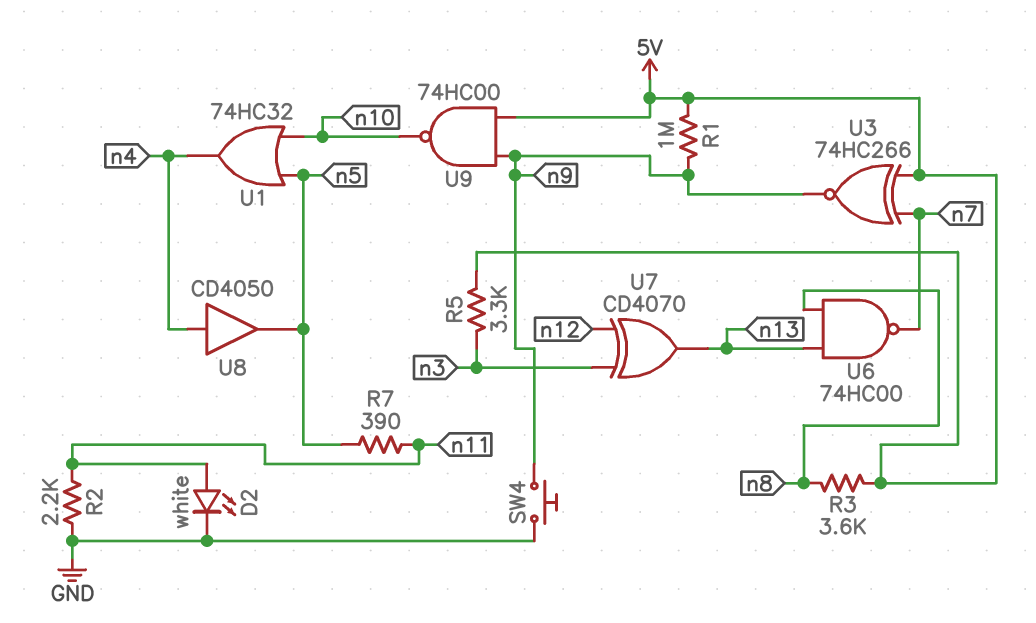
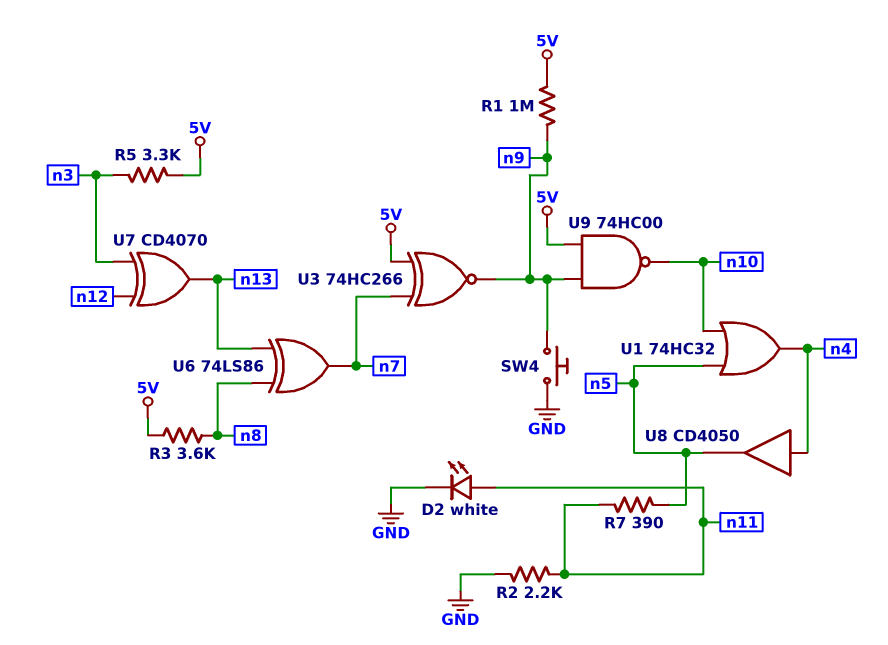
U6: NAND 74HC00 (in n8, in n13, out n7) -> XOR 74LS86 (in n8, in n13, out n7)

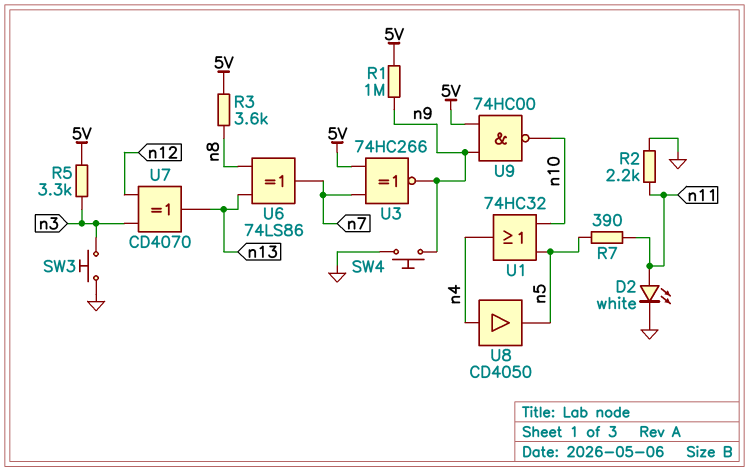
SW3: none -> button (GND, n3)

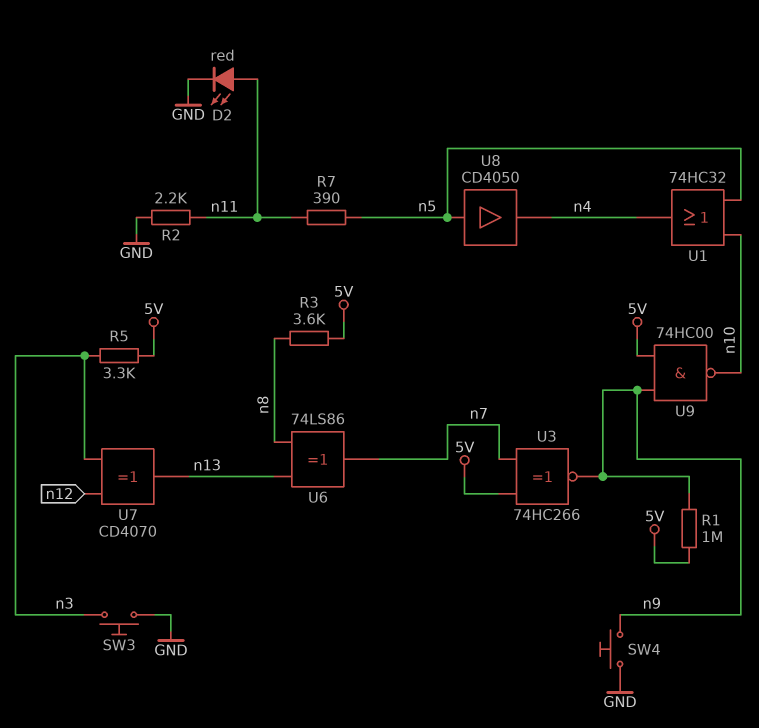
D2: LED white (A n11, K GND) -> LED red (A n11, K GND)
U8: buffer CD4050 (in n4, out n5) -> buffer CD4050 (in n5, out n4)

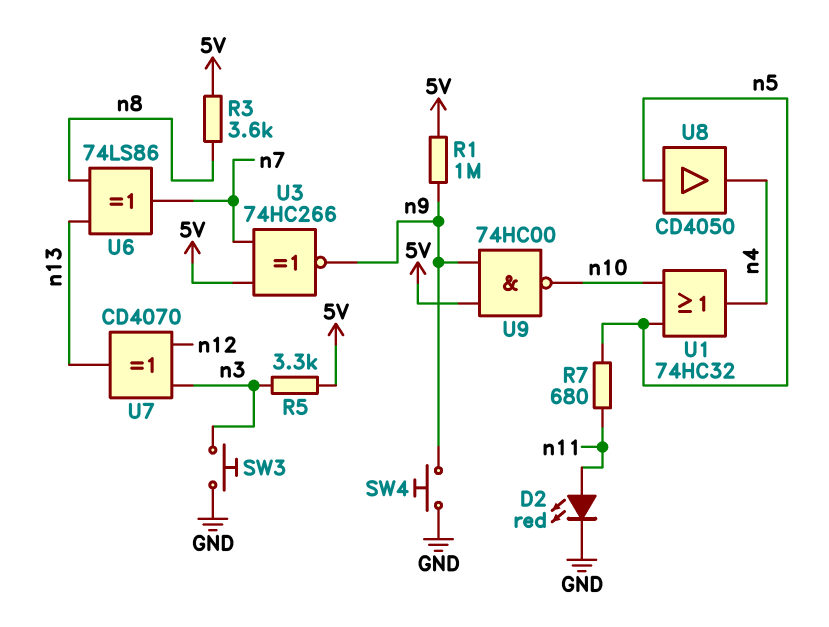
R2: 2.2k (GND, n11) -> none
R7: 390 (n5, n11) -> 680 (n5, n11)

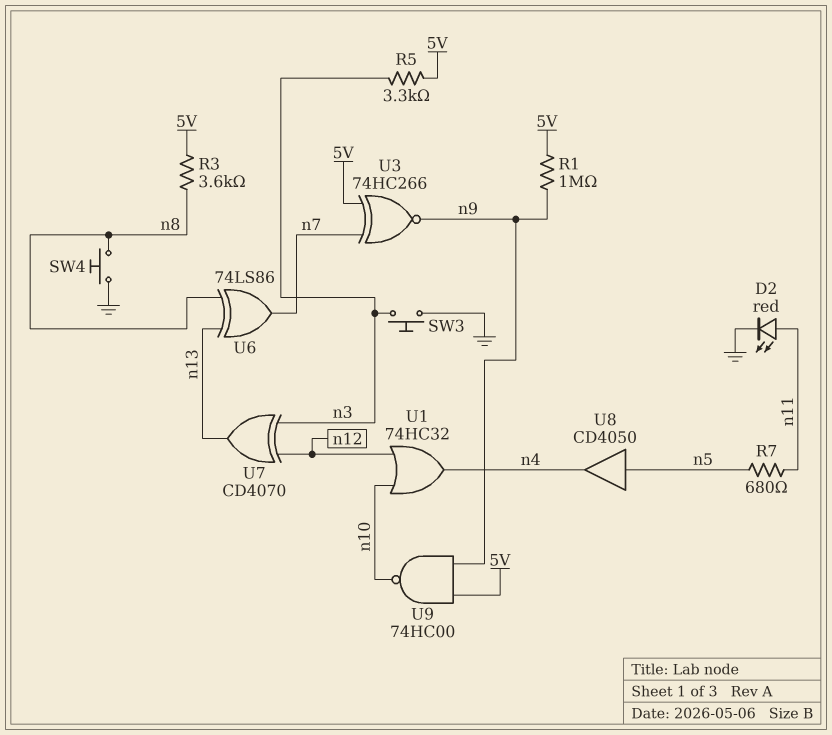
SW4: button (GND, n9) -> button (GND, n8)
U1: OR 74HC32 (in n5, in n10, out n4) -> OR 74HC32 (in n10, in n12, out n4)

